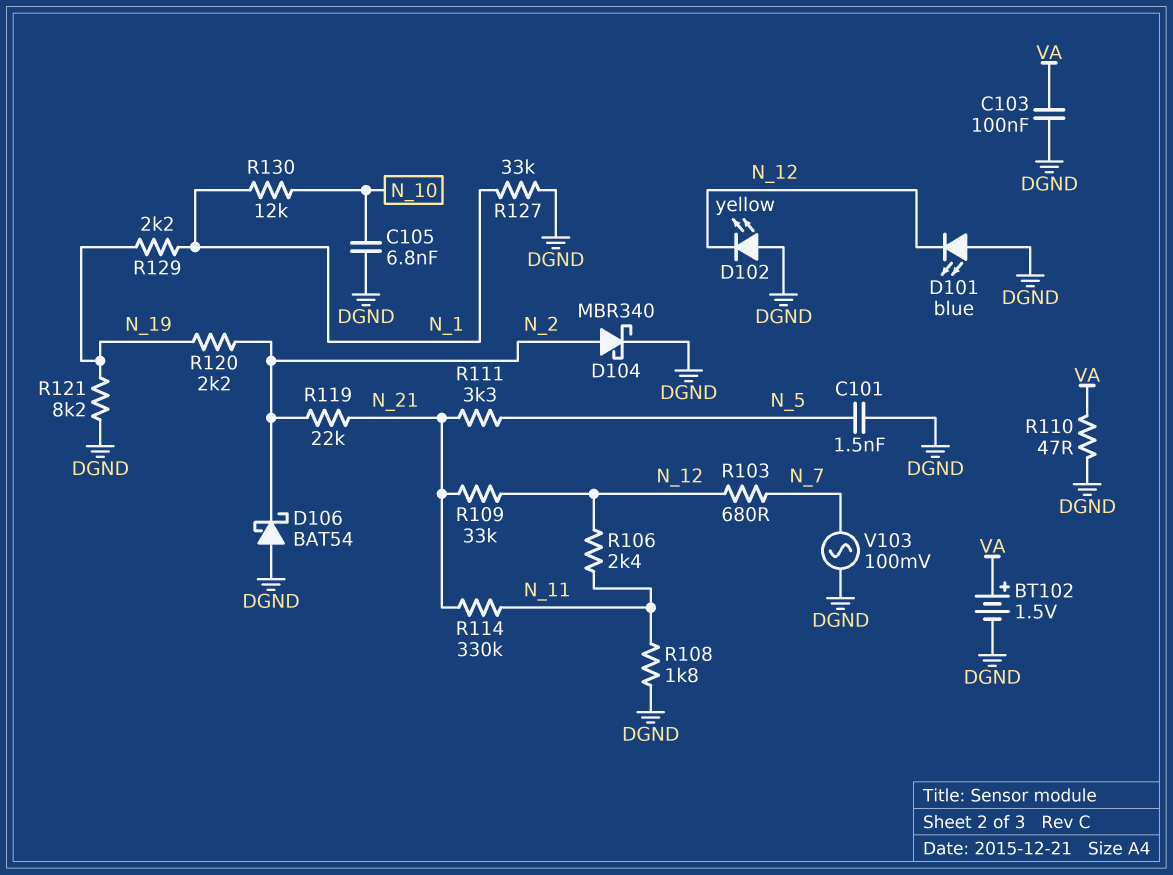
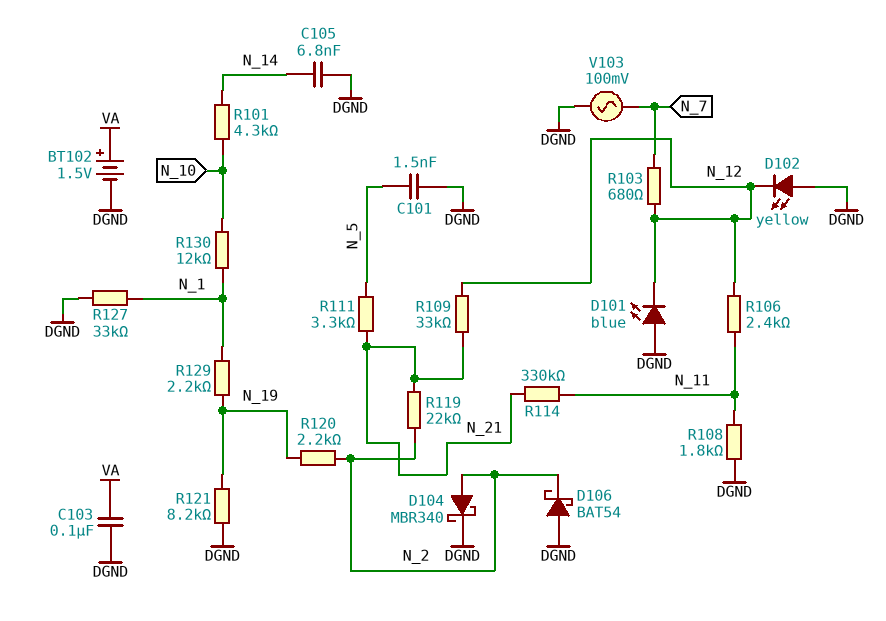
C105: 6.8nF (DGND, N_10) -> 6.8nF (DGND, N_14)
R101: none -> 4.3k (N_10, N_14)
R110: 47 (DGND, VA) -> none

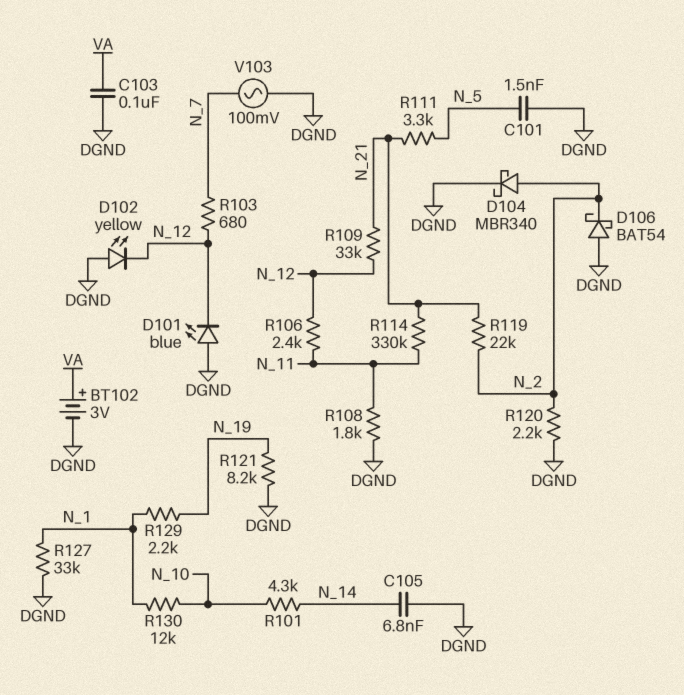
BT102: 1.5V (plus VA, minus DGND) -> 3V (plus VA, minus DGND)
R120: 2.2k (N_2, N_19) -> 2.2k (DGND, N_2)

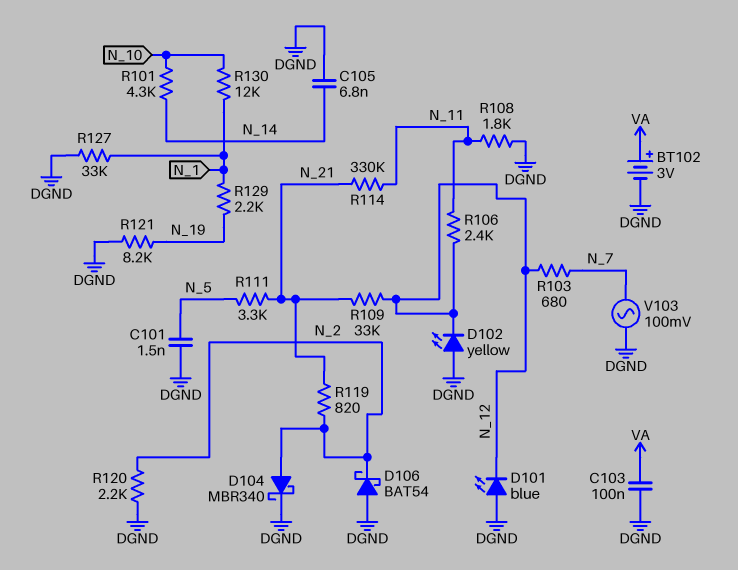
R119: 22k (N_2, N_21) -> 820 (N_2, N_21)

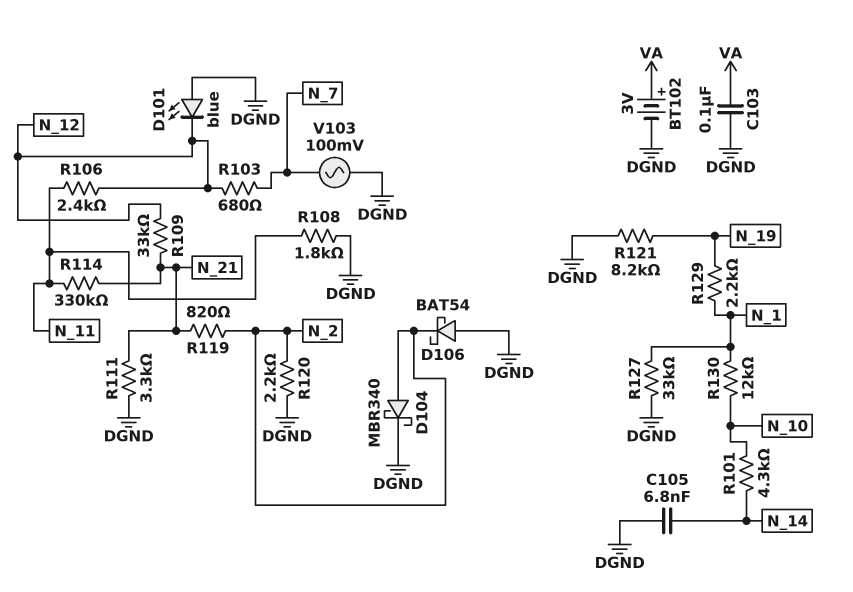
C101: 1.5nF (DGND, N_5) -> none
D102: LED yellow (A DGND, K N_12) -> none
R111: 3.3k (N_5, N_21) -> 3.3k (DGND, N_21)

